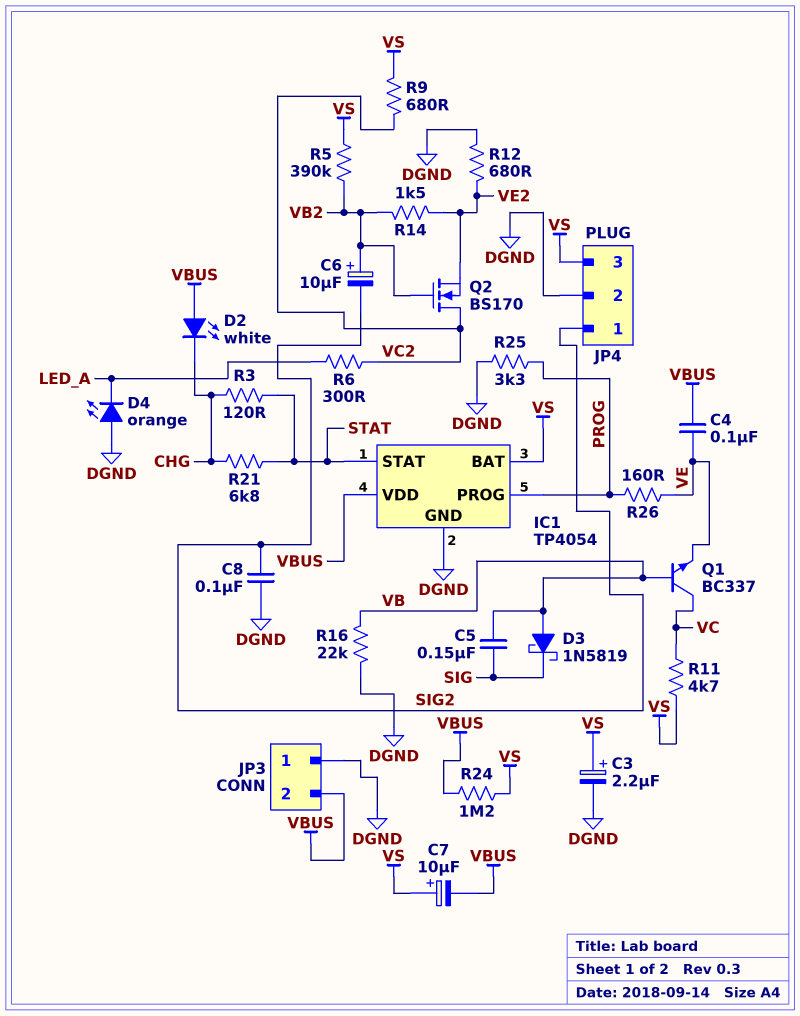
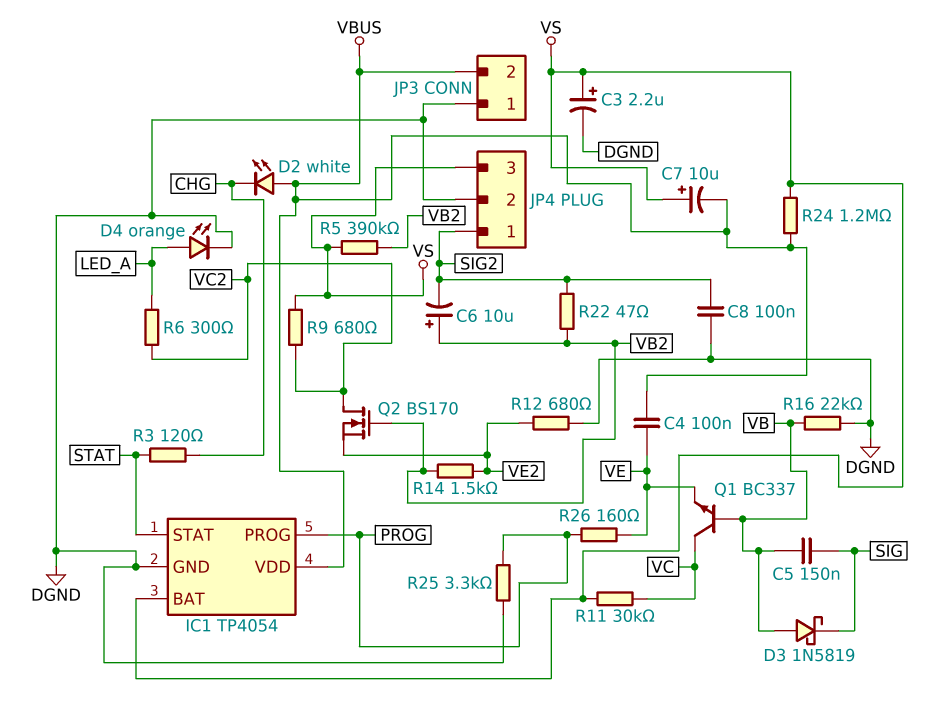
D4: LED orange (A DGND, K LED_A) -> LED orange (A LED_A, K DGND)
R11: 4.7k (VC, VS) -> 30k (VC, VS)
R21: 6.8k (CHG, STAT) -> none
R22: none -> 47 (SIG2, VB2)

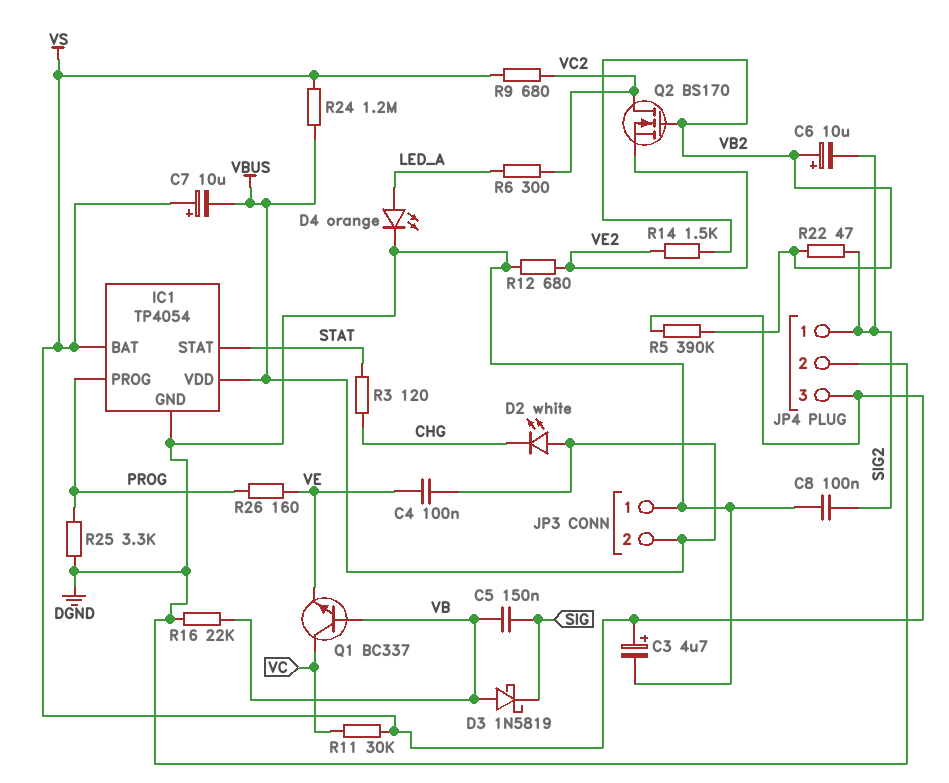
C3: 2.2uF (plus VS, minus DGND) -> 4.7uF (plus VS, minus DGND)

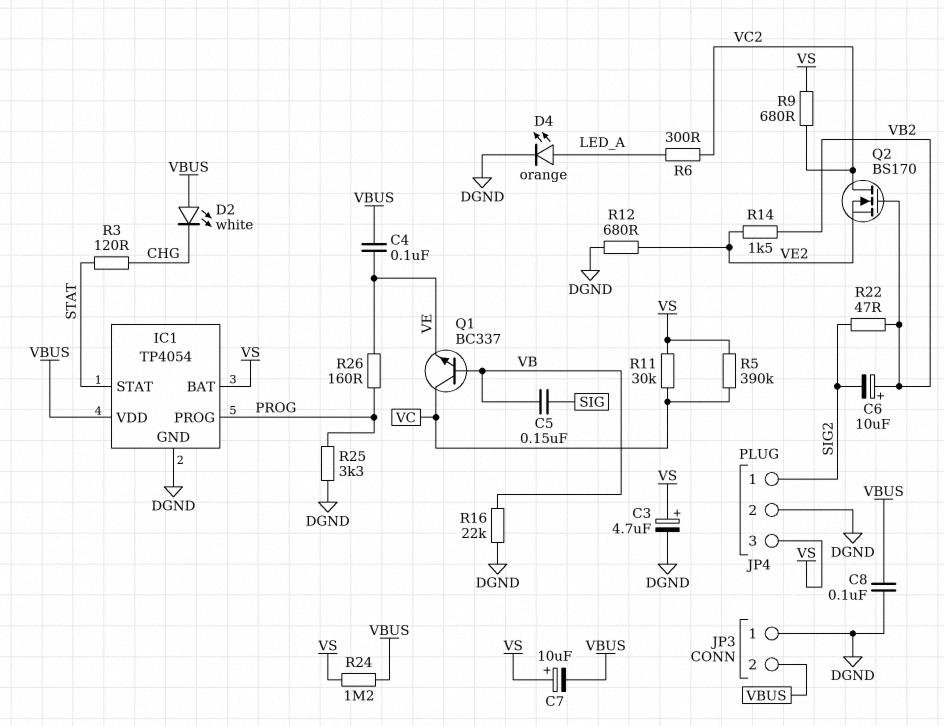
C8: 100nF (DGND, SIG2) -> 100nF (DGND, VBUS)
D3: schottky 1N5819 (A VB, K SIG) -> none
R5: 390k (VB2, VS) -> 390k (VC, VS)

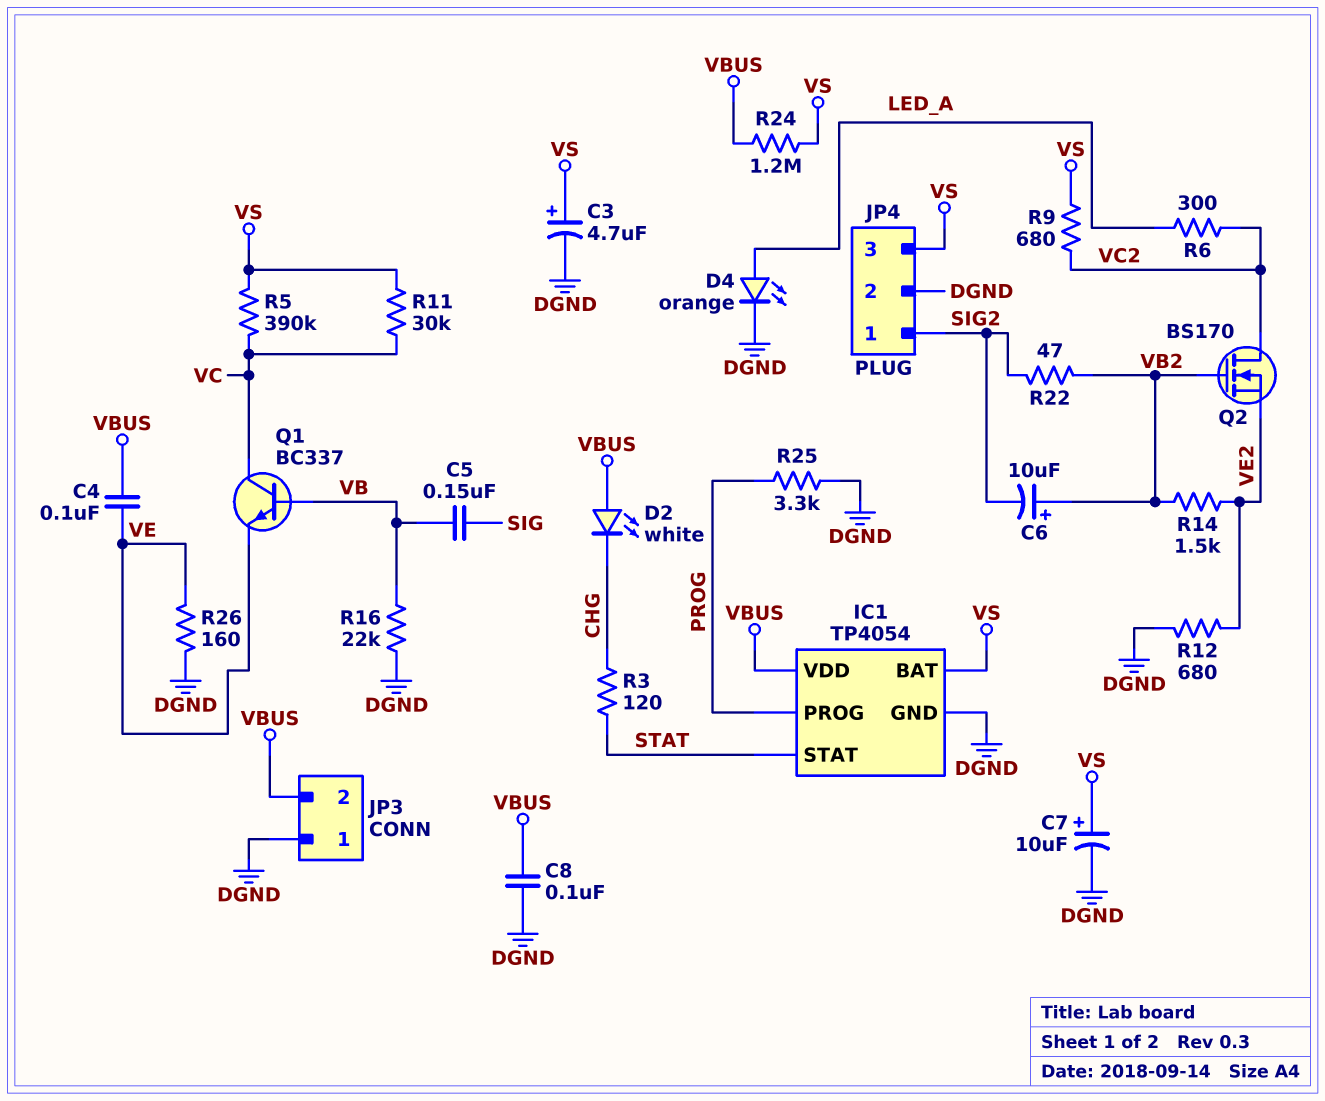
C7: 10uF (plus VS, minus VBUS) -> 10uF (plus VS, minus DGND)
R26: 160 (PROG, VE) -> 160 (DGND, VE)

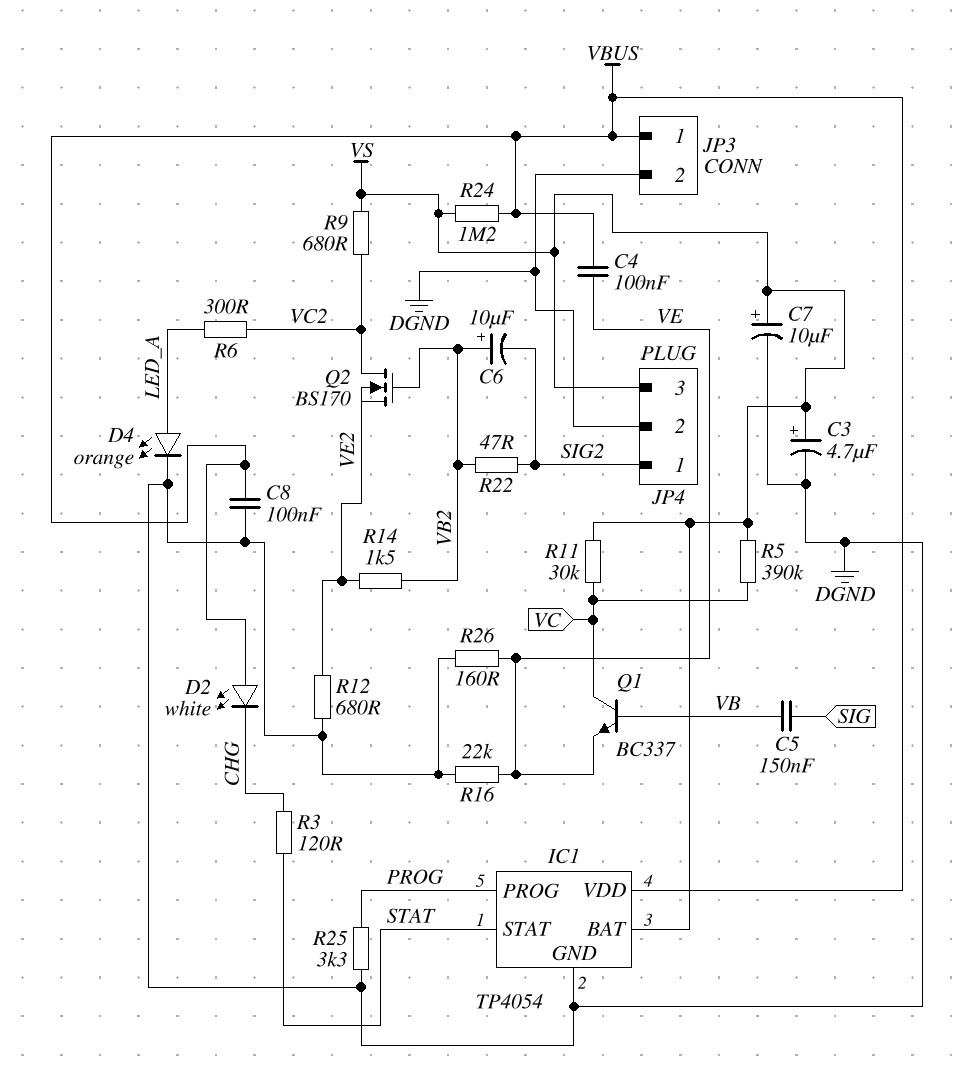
JP3 pin 1: DGND -> VBUS
JP3 pin 2: VBUS -> DGND
R16: 22k (DGND, VB) -> 22k (DGND, VE)

